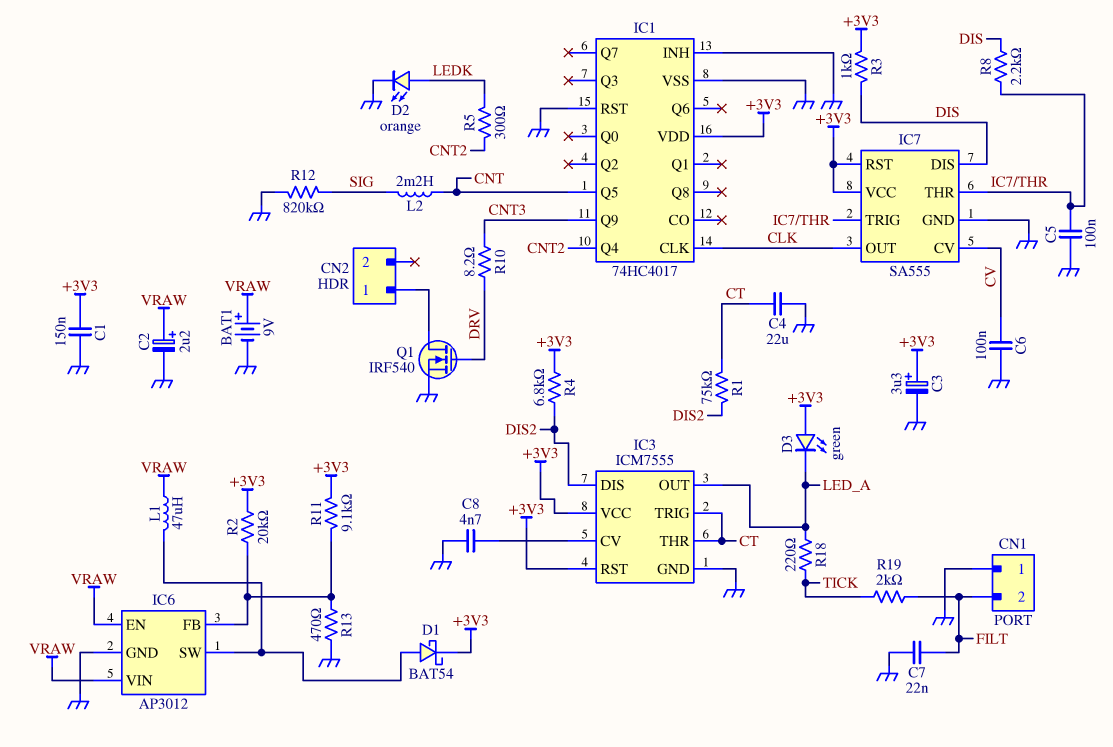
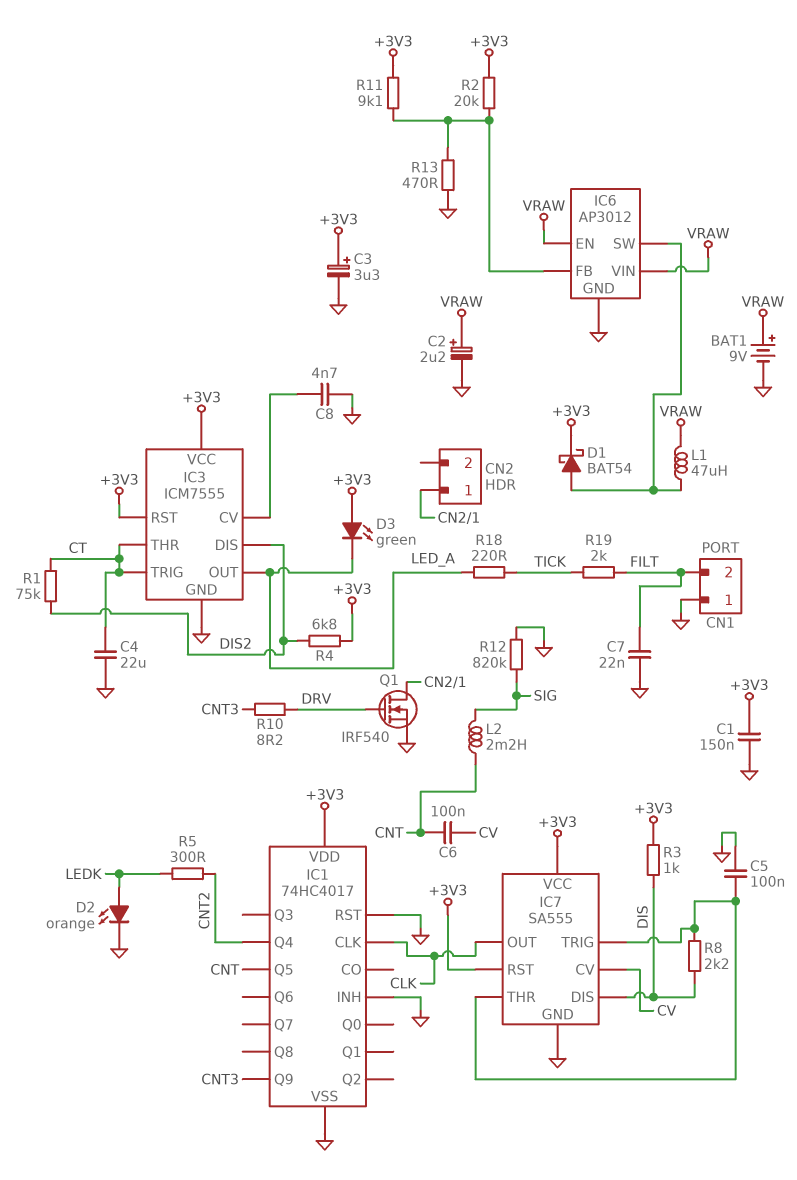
C6: 100nF (CV, GND) -> 100nF (CNT, CV)

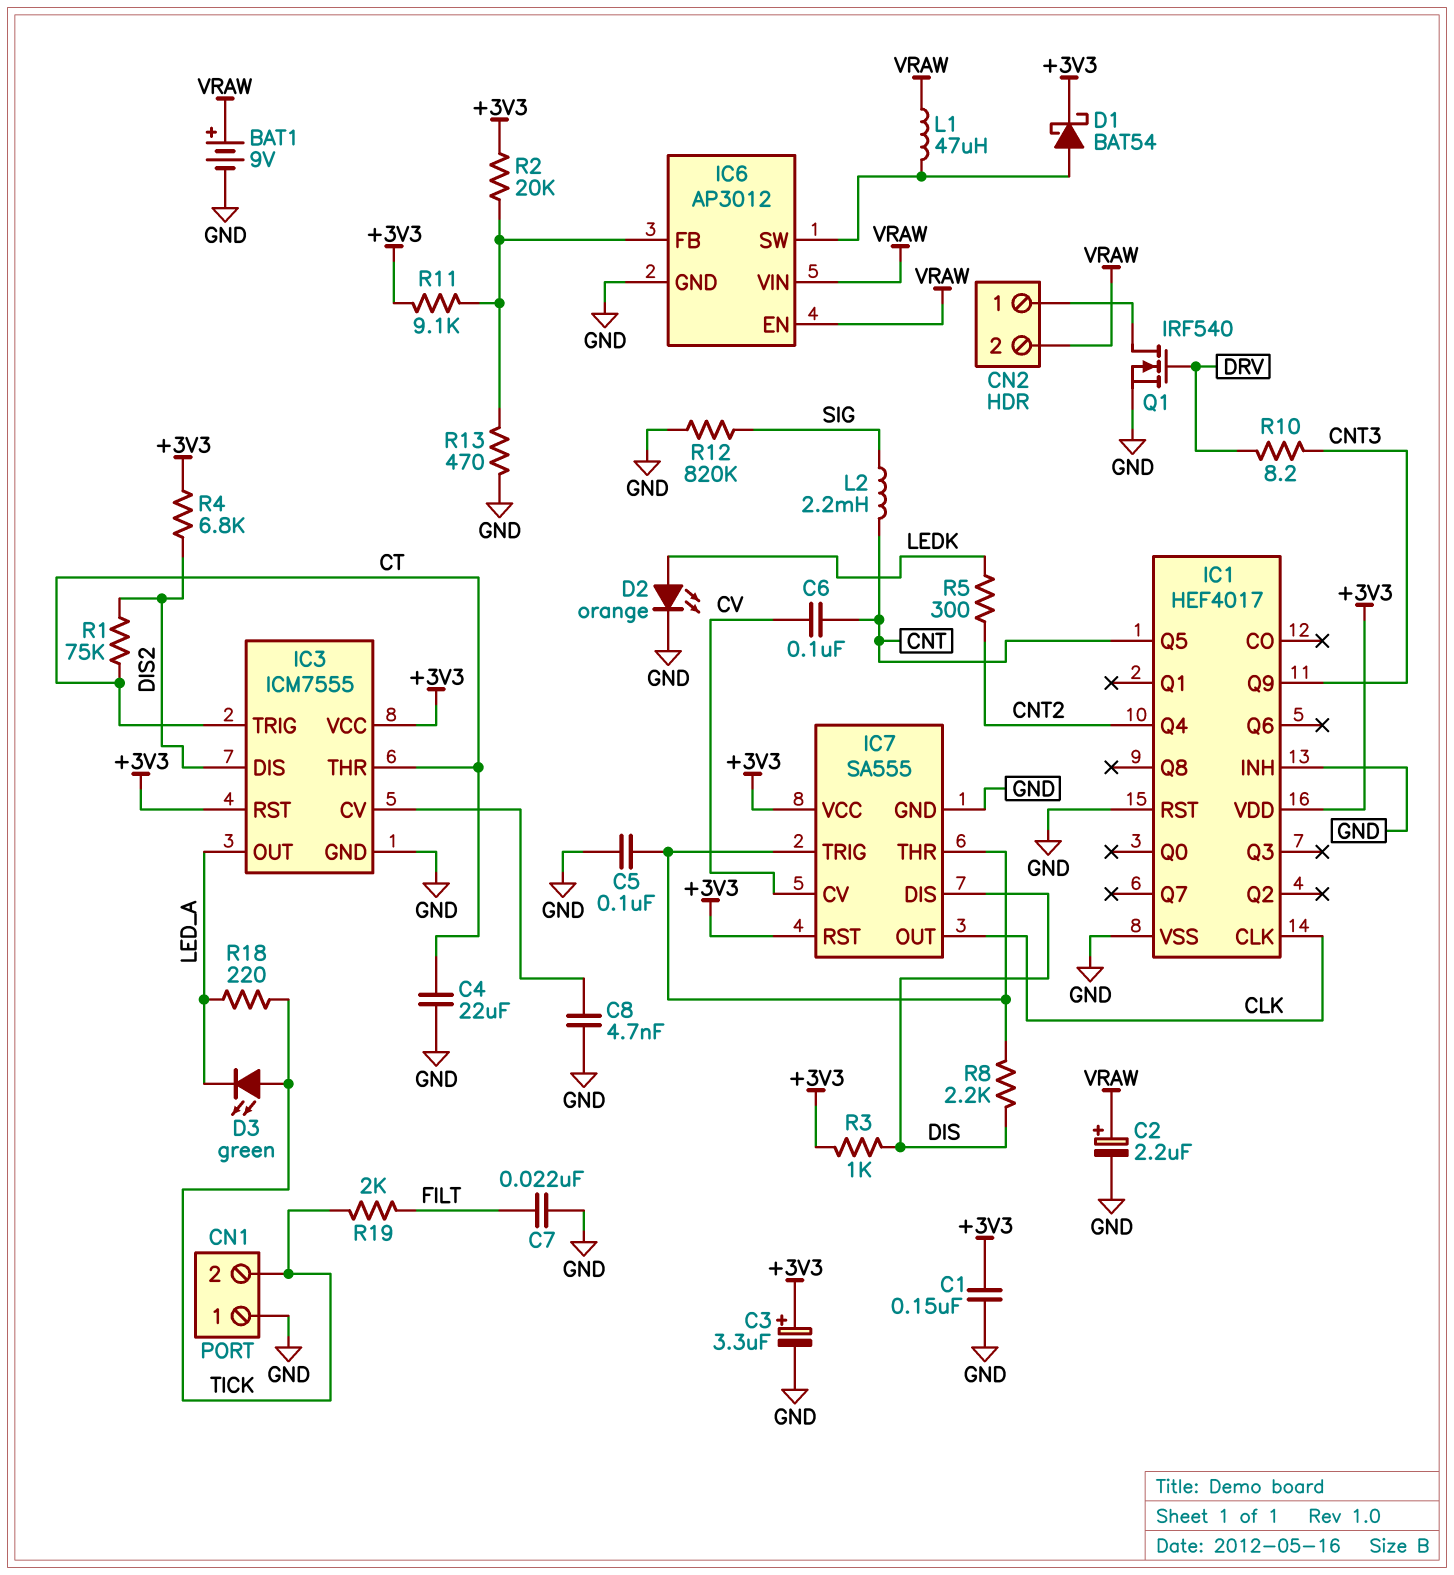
CN1 pin 2: FILT -> TICK
CN2 pin 2: none -> VRAW
D3: LED green (A +3V3, K LED_A) -> LED green (A TICK, K LED_A)
IC1: 74HC4017 -> HEF4017

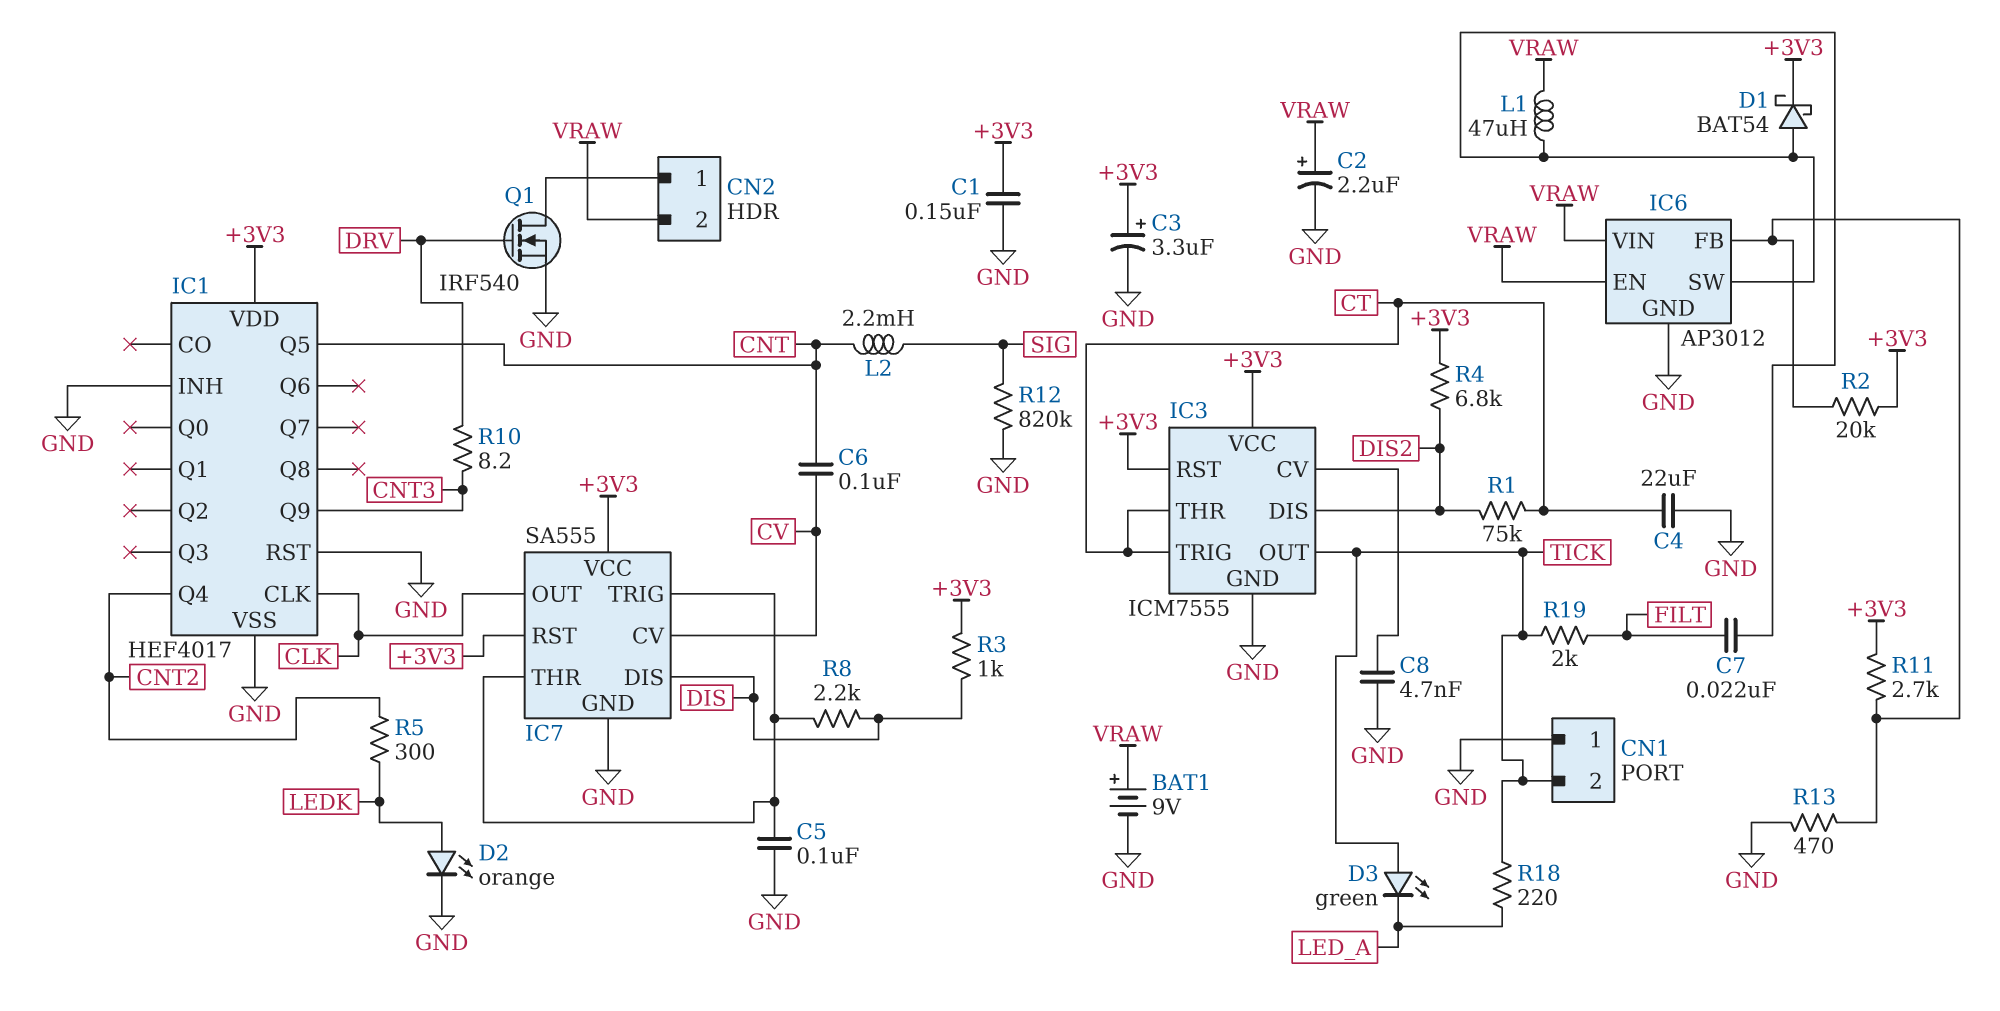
C7: 22nF (FILT, GND) -> 22nF (FILT, IC6/SW)
IC3 pin OUT: LED_A -> TICK
R11: 9.1k (+3V3, IC6/FB) -> 2.7k (+3V3, IC6/FB)

